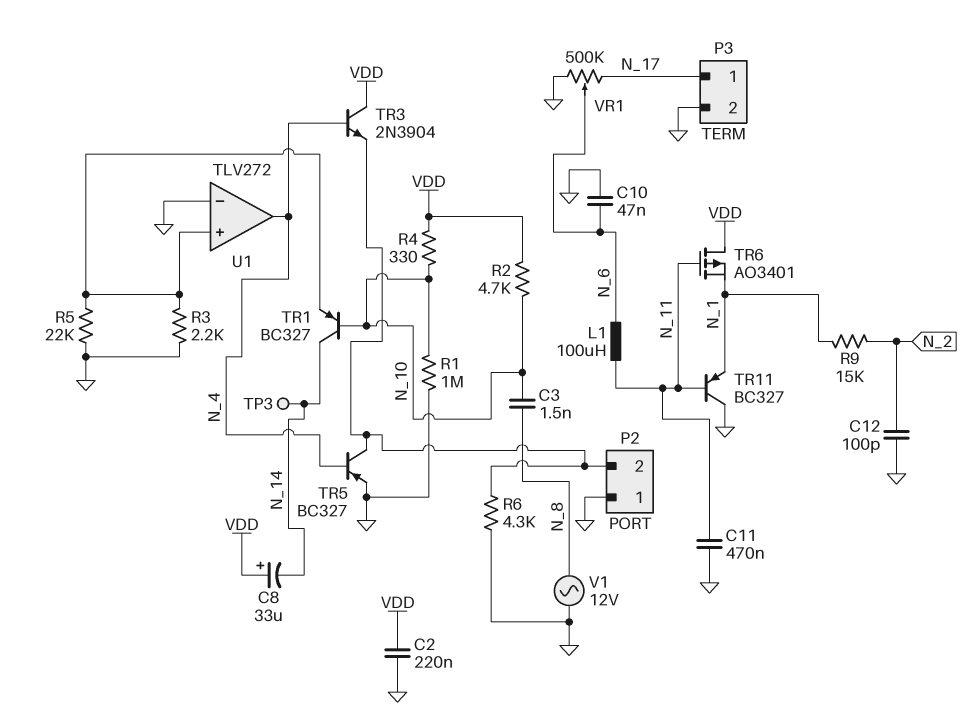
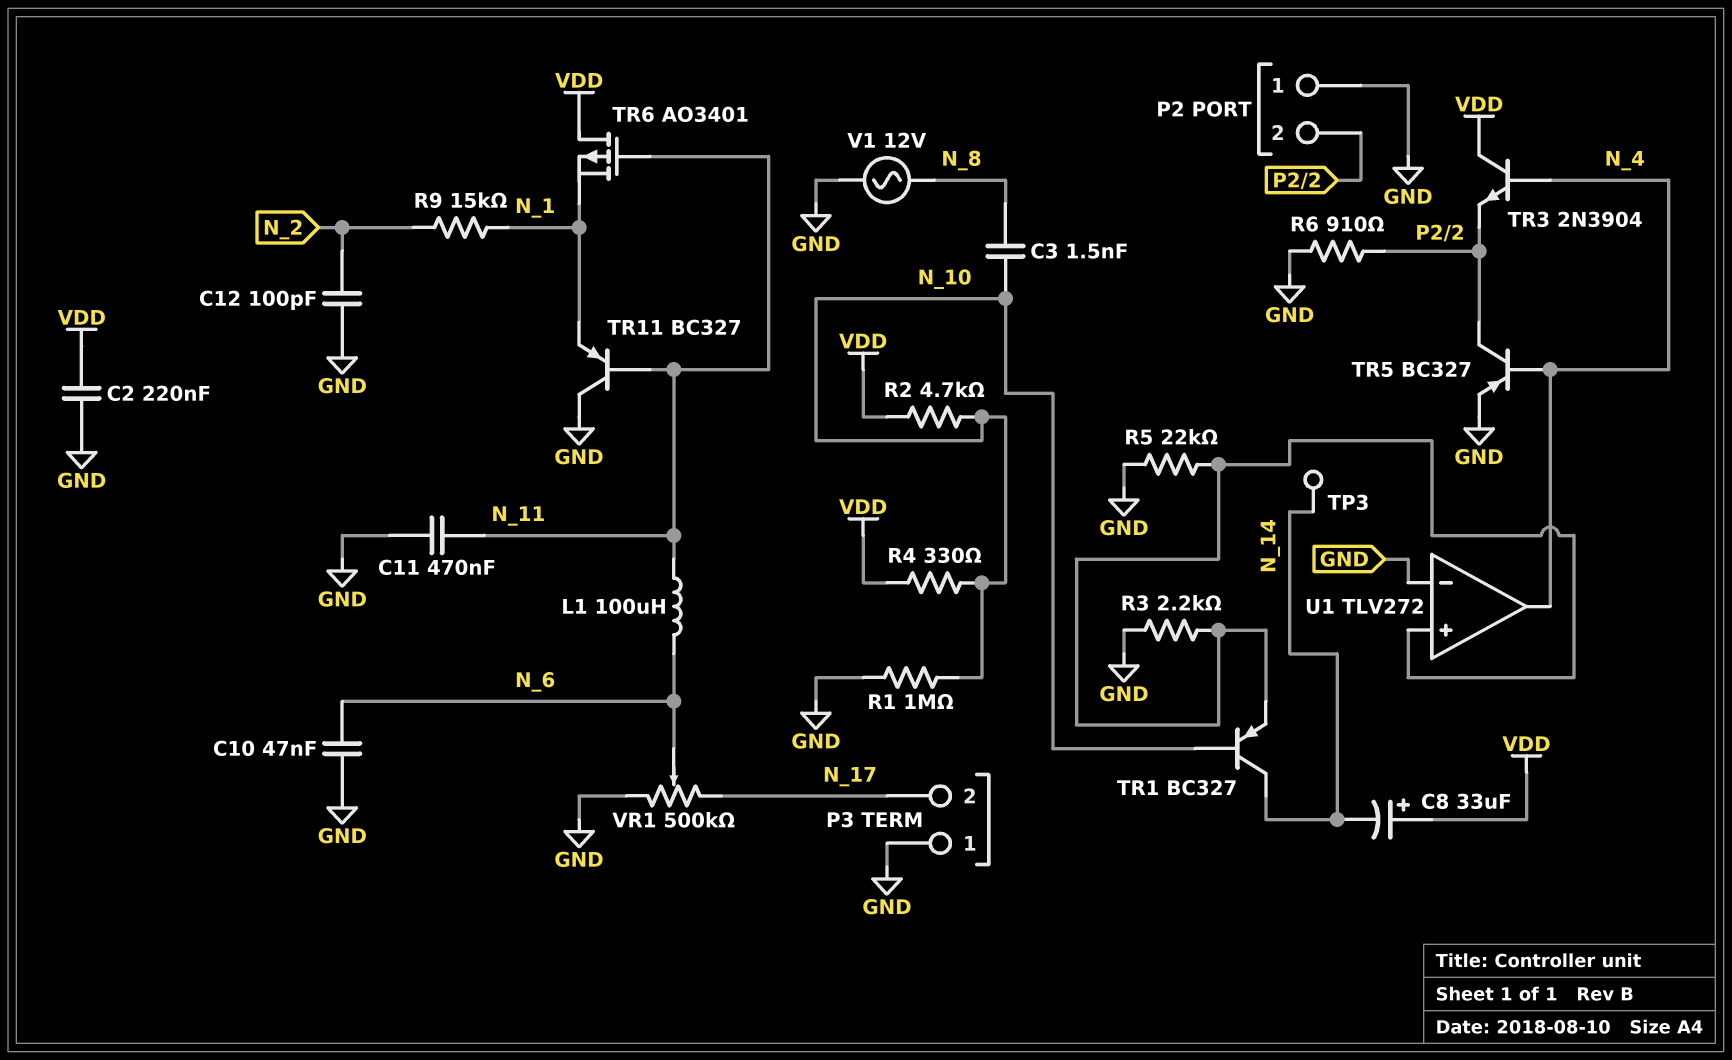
P3 pin 1: N_17 -> GND
P3 pin 2: GND -> N_17
R6: 4.3k (GND, P2/2) -> 910 (GND, P2/2)

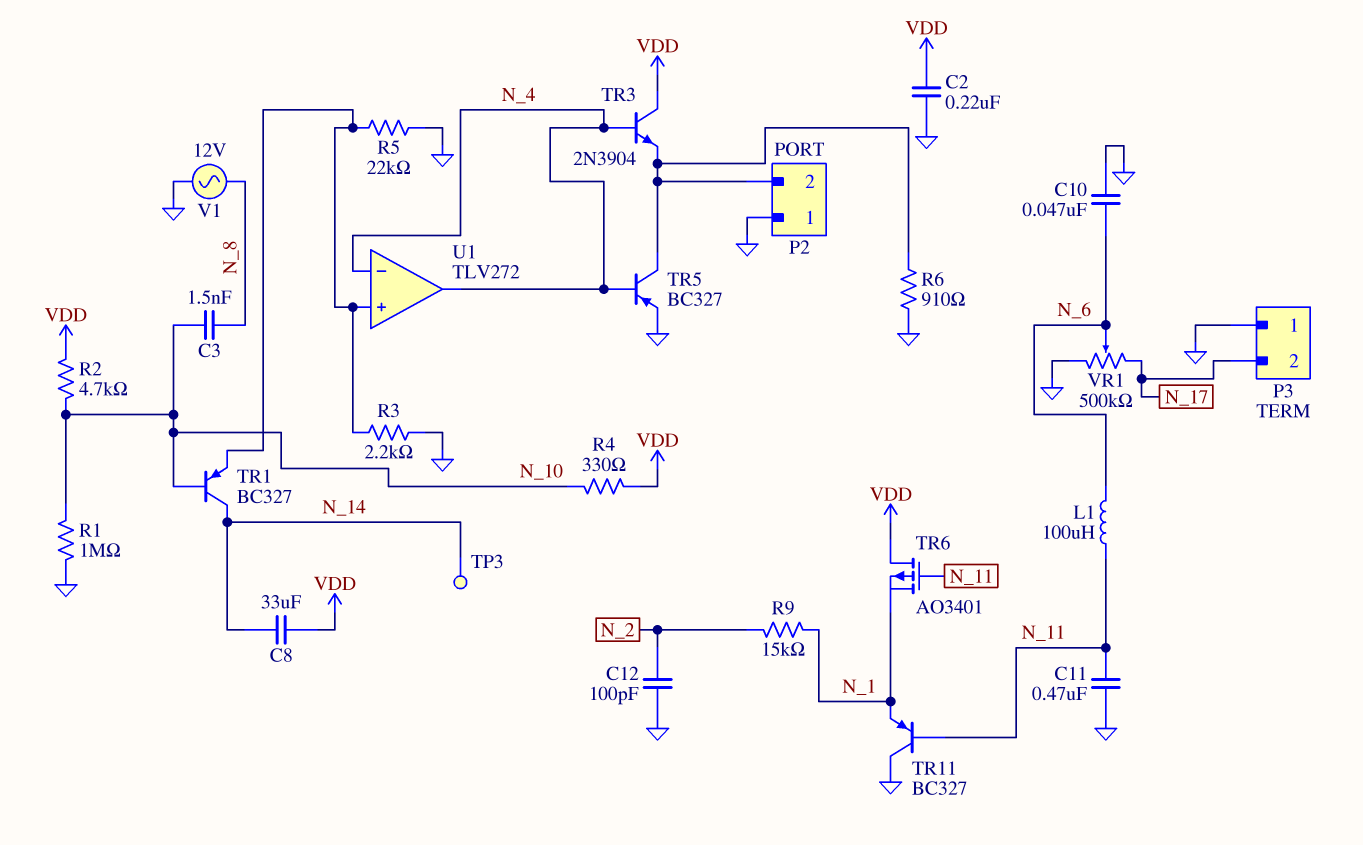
C8: 33uF (plus VDD, minus N_14) -> 33uF (N_14, VDD)
U1 pin in-: GND -> N_4

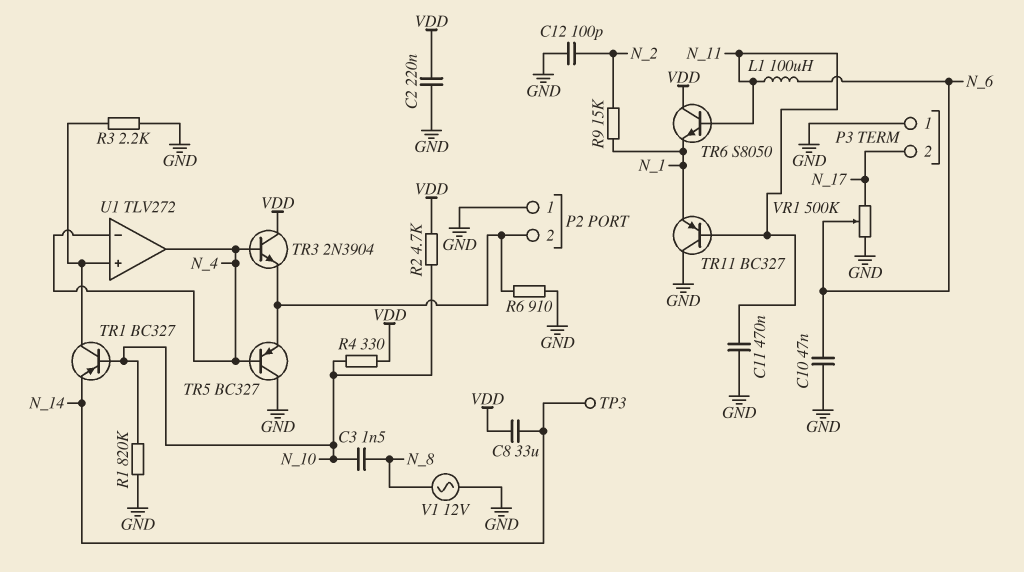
R1: 1M (GND, N_10) -> 820k (GND, N_10)
R5: 22k (GND, U1/in+) -> none
TR1: PNP BC327 (B N_10, C N_14, E U1/in+) -> PNP BC327 (B N_10, C U1/in+, E N_14)
TR5: PNP BC327 (B N_4, C P2/2, E GND) -> PNP BC327 (B N_4, C GND, E P2/2)
TR6: PMOS AO3401 (G N_11, D VDD, S N_1) -> NPN S8050 (B N_11, C VDD, E N_1)

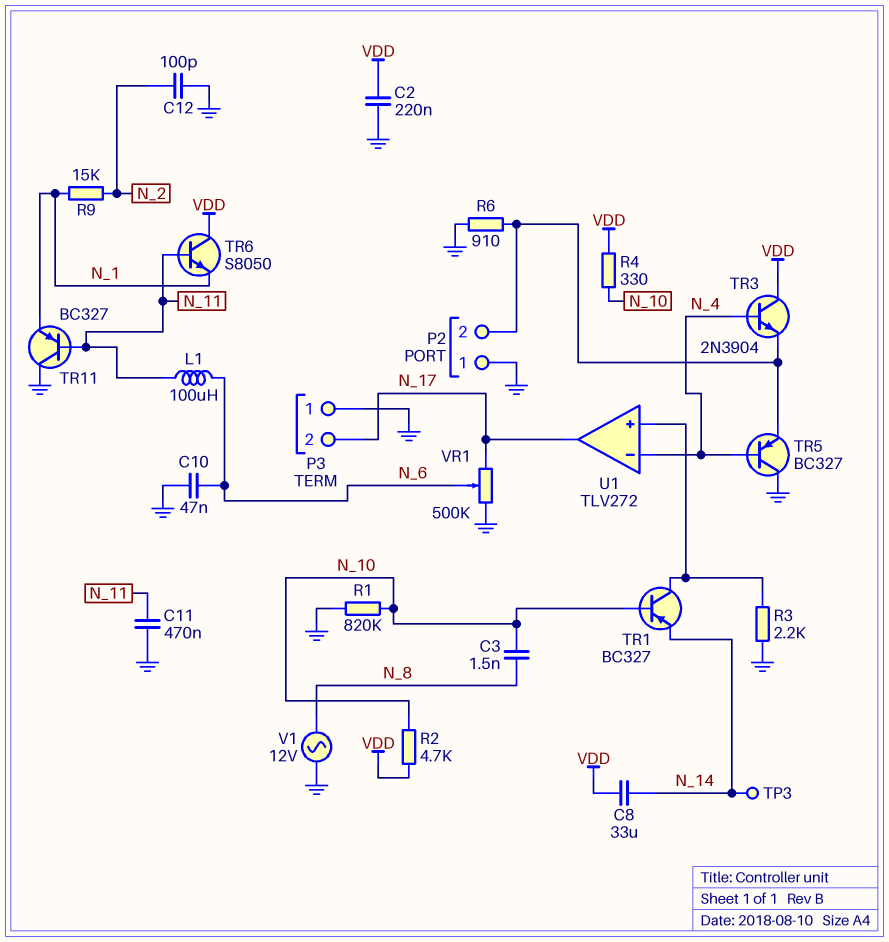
U1 pin out: N_4 -> N_17

